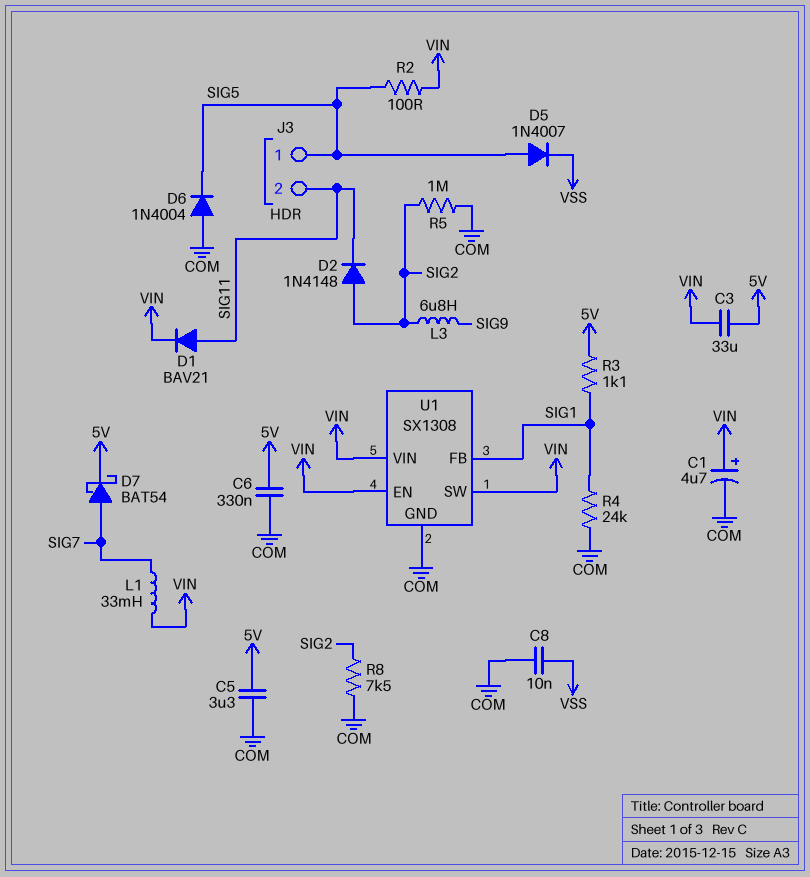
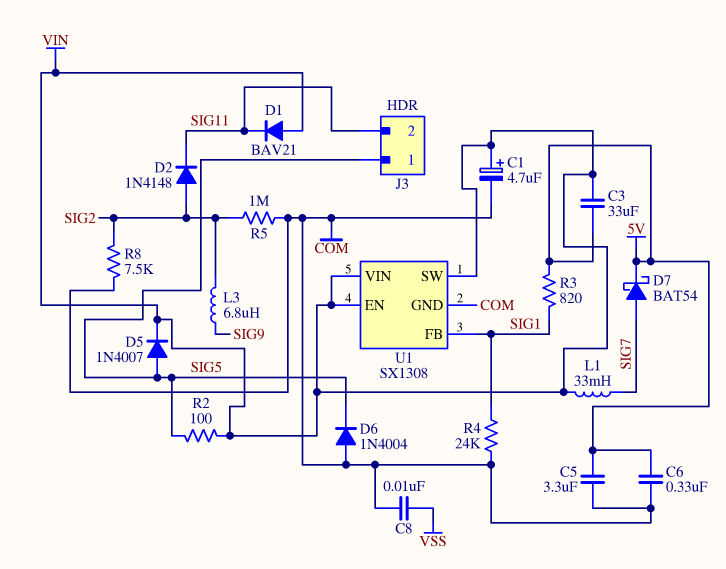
D1: diode BAV21 (A SIG11, K VIN) -> diode BAV21 (A VIN, K SIG11)
D5: diode 1N4007 (A SIG5, K VSS) -> diode 1N4007 (A SIG5, K VIN)
R3: 1.1k (5V, SIG1) -> 820 (5V, SIG1)

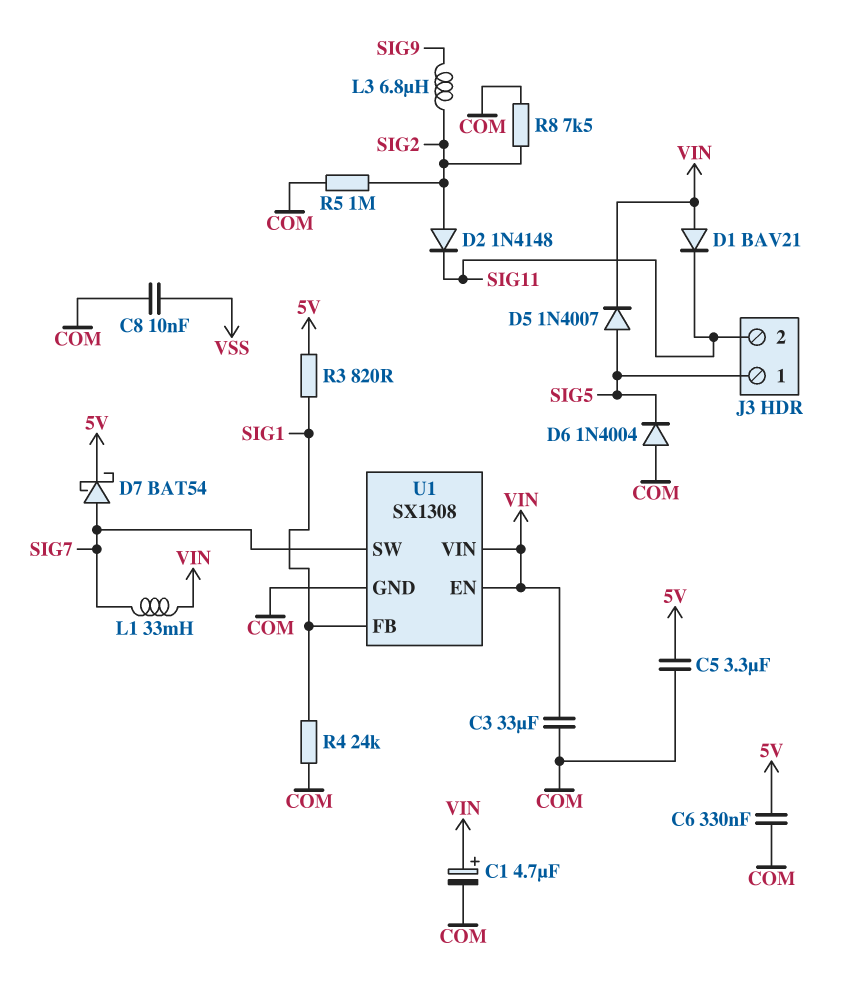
C3: 33uF (5V, VIN) -> 33uF (COM, VIN)
R2: 100 (SIG5, VIN) -> none
U1 pin SW: VIN -> SIG7

